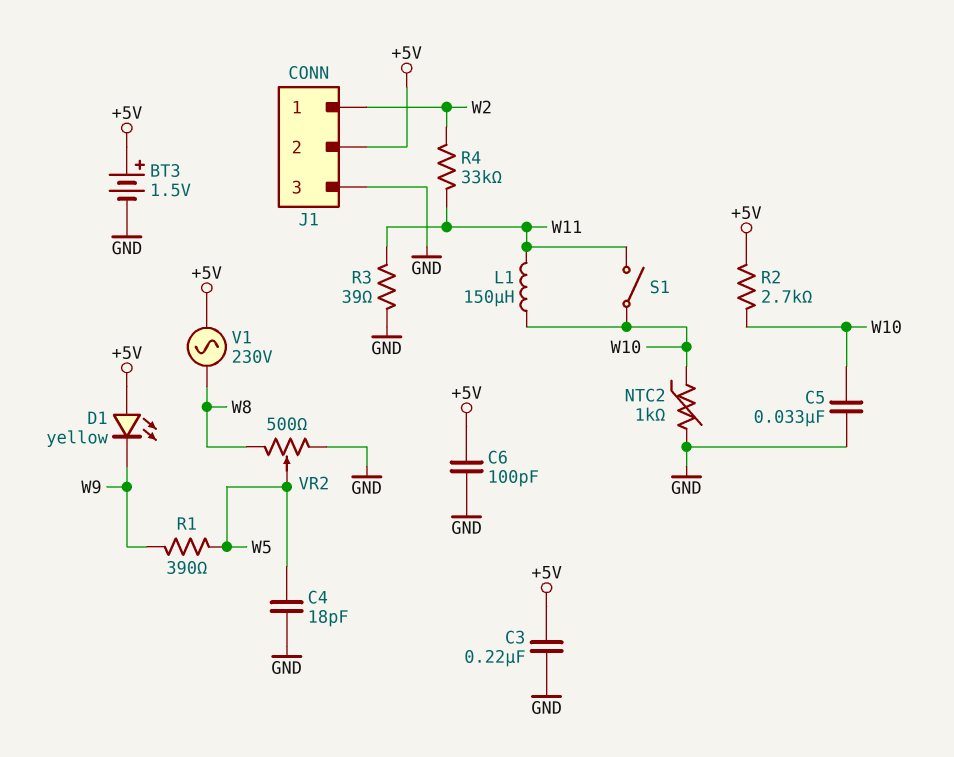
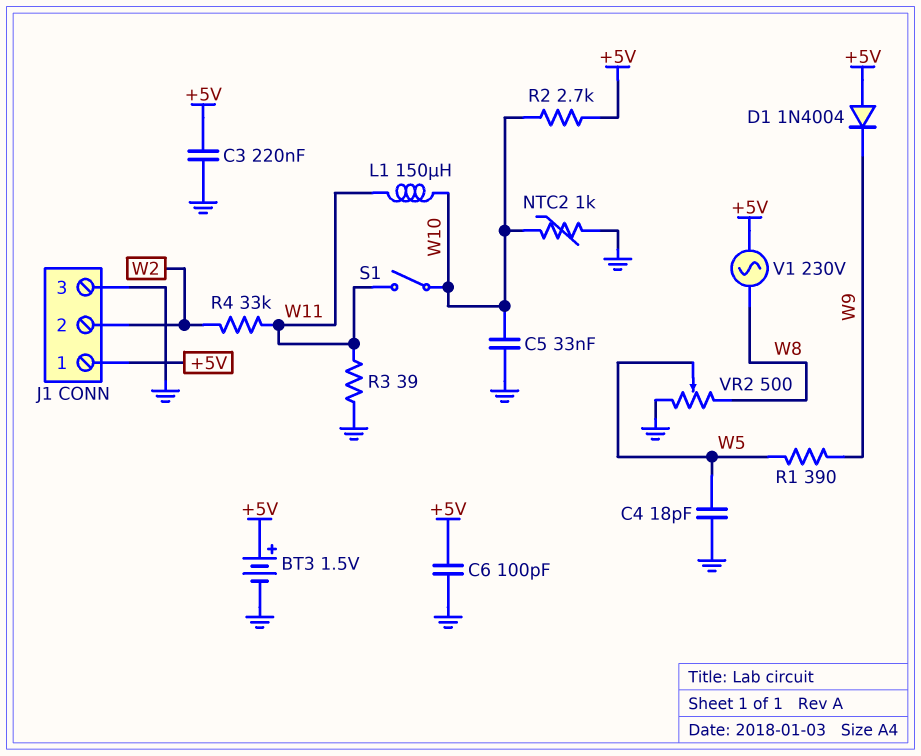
D1: LED yellow (A +5V, K W9) -> diode 1N4004 (A +5V, K W9)
J1 pin 1: W2 -> +5V
J1 pin 2: +5V -> W2

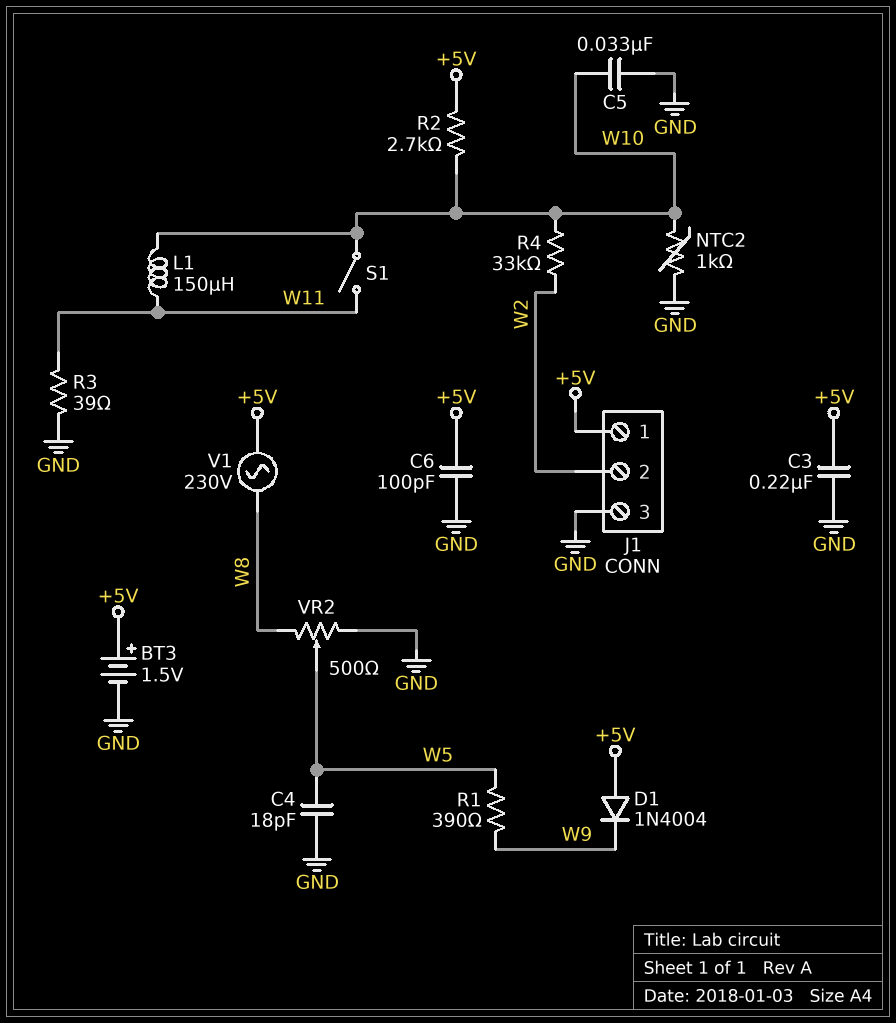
R4: 33k (W2, W11) -> 33k (W2, W10)

